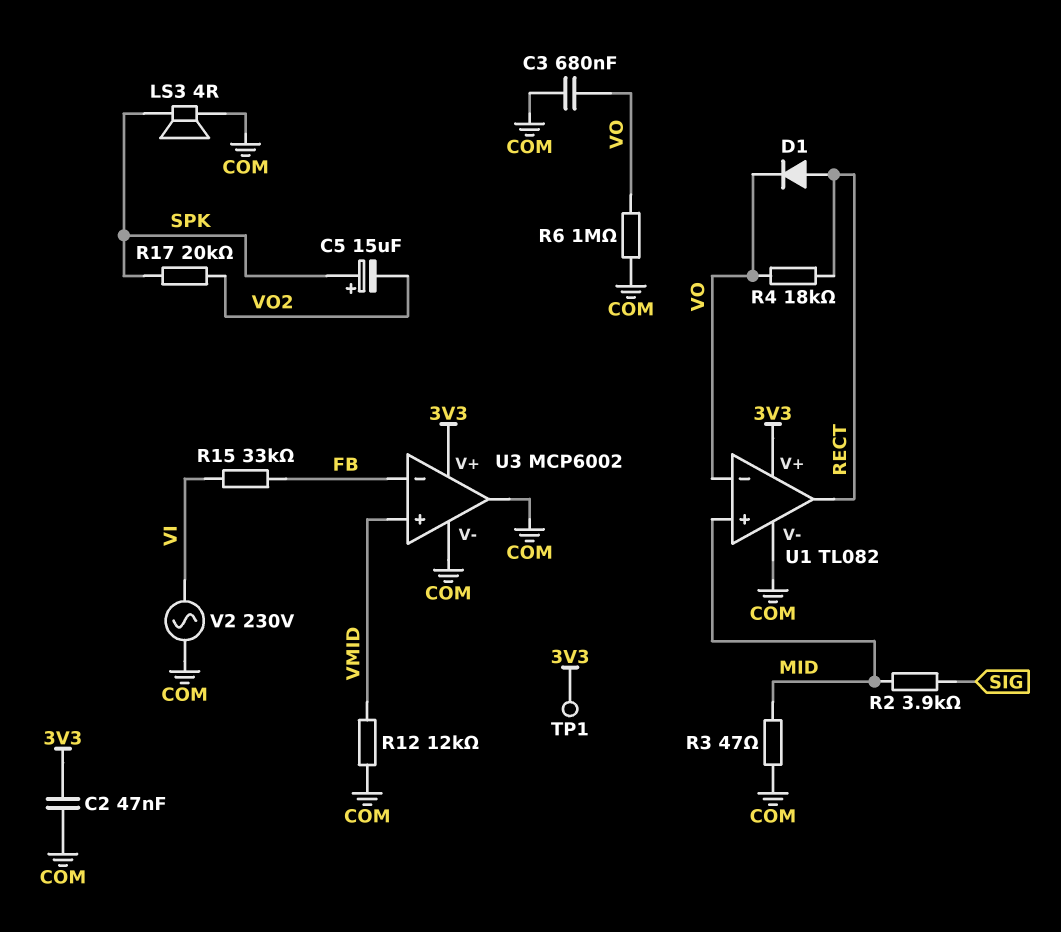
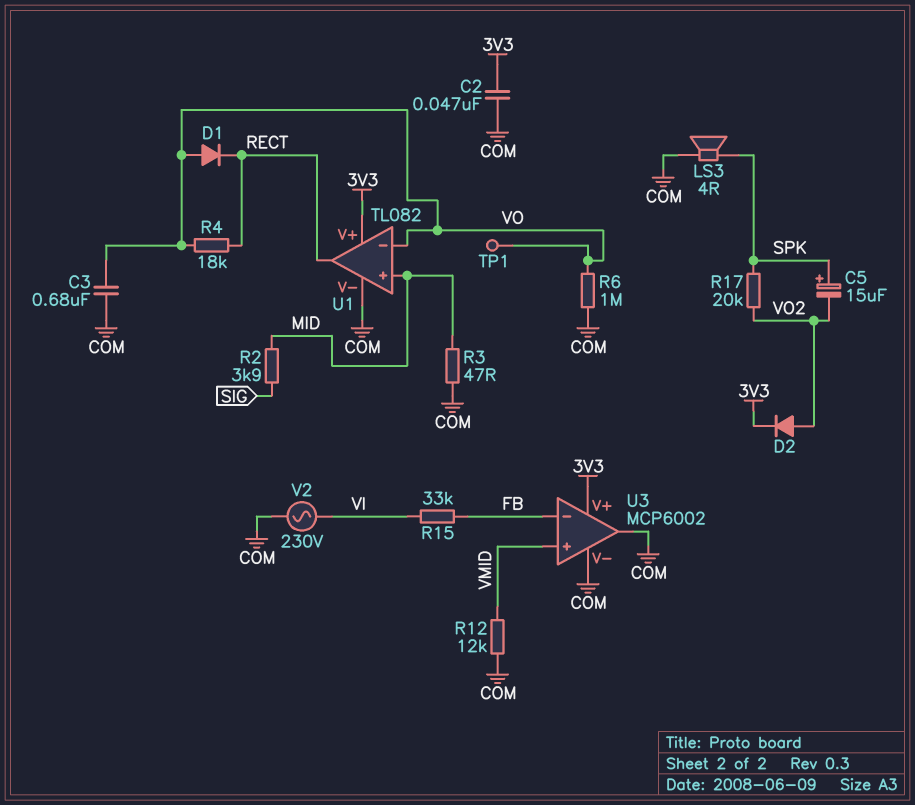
D1: diode (A RECT, K VO) -> diode (A VO, K RECT)
D2: none -> diode (A VO2, K 3V3)
TP1: test point (3V3) -> test point (VO)

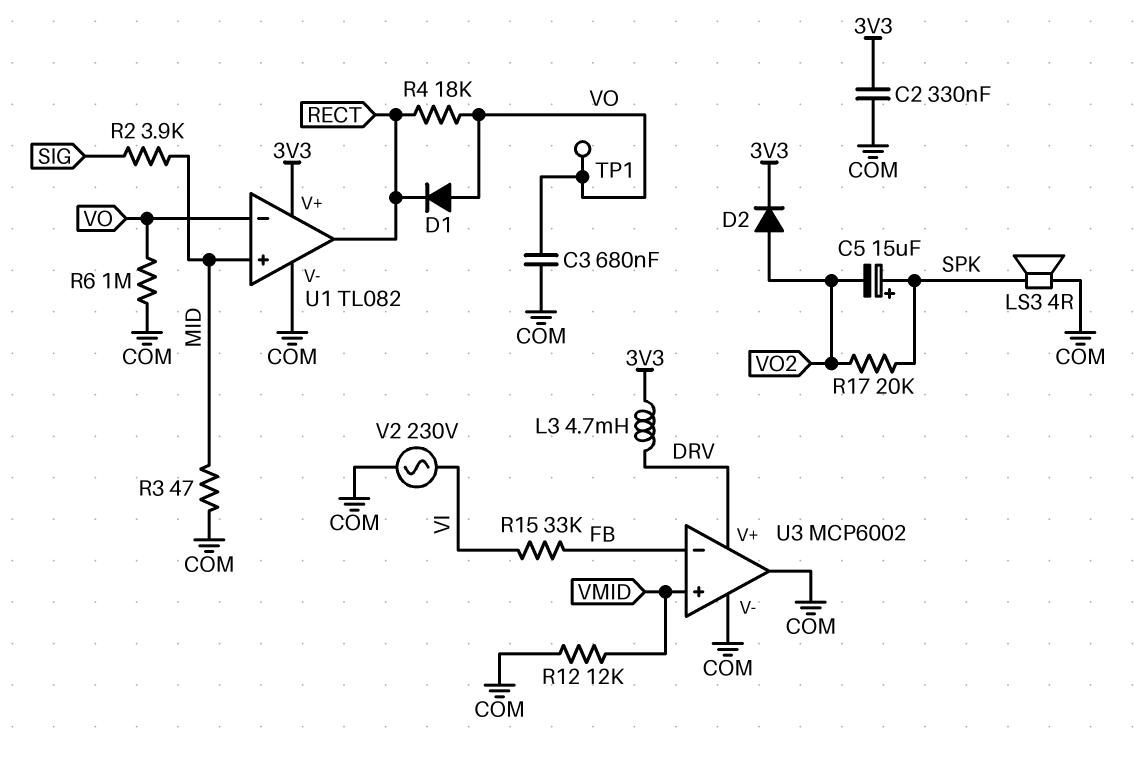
C2: 47nF (3V3, COM) -> 330nF (3V3, COM)
L3: none -> 4.7mH (3V3, DRV)
U3 pin V+: 3V3 -> DRV

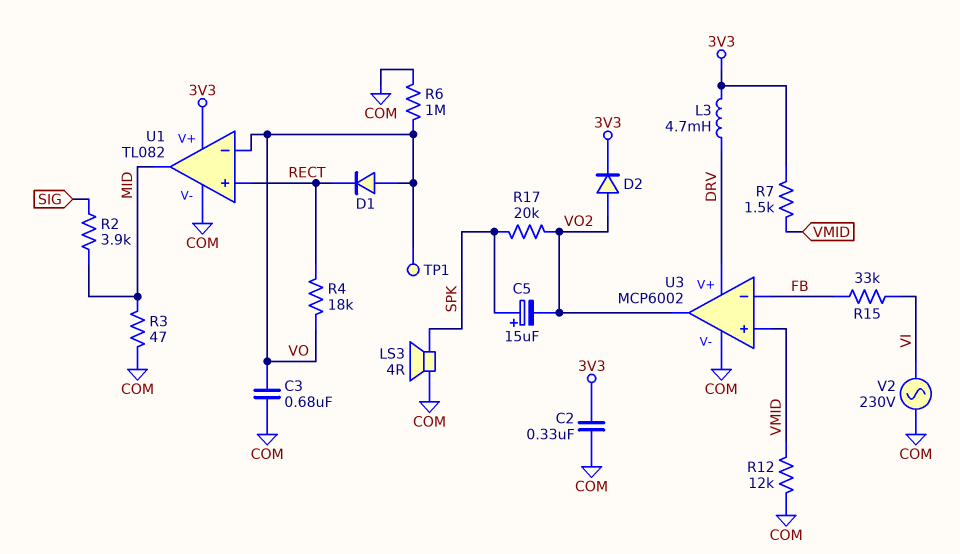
R7: none -> 1.5k (3V3, VMID)
U1 pin in+: MID -> RECT
U1 pin out: RECT -> MID
U3 pin out: COM -> VO2

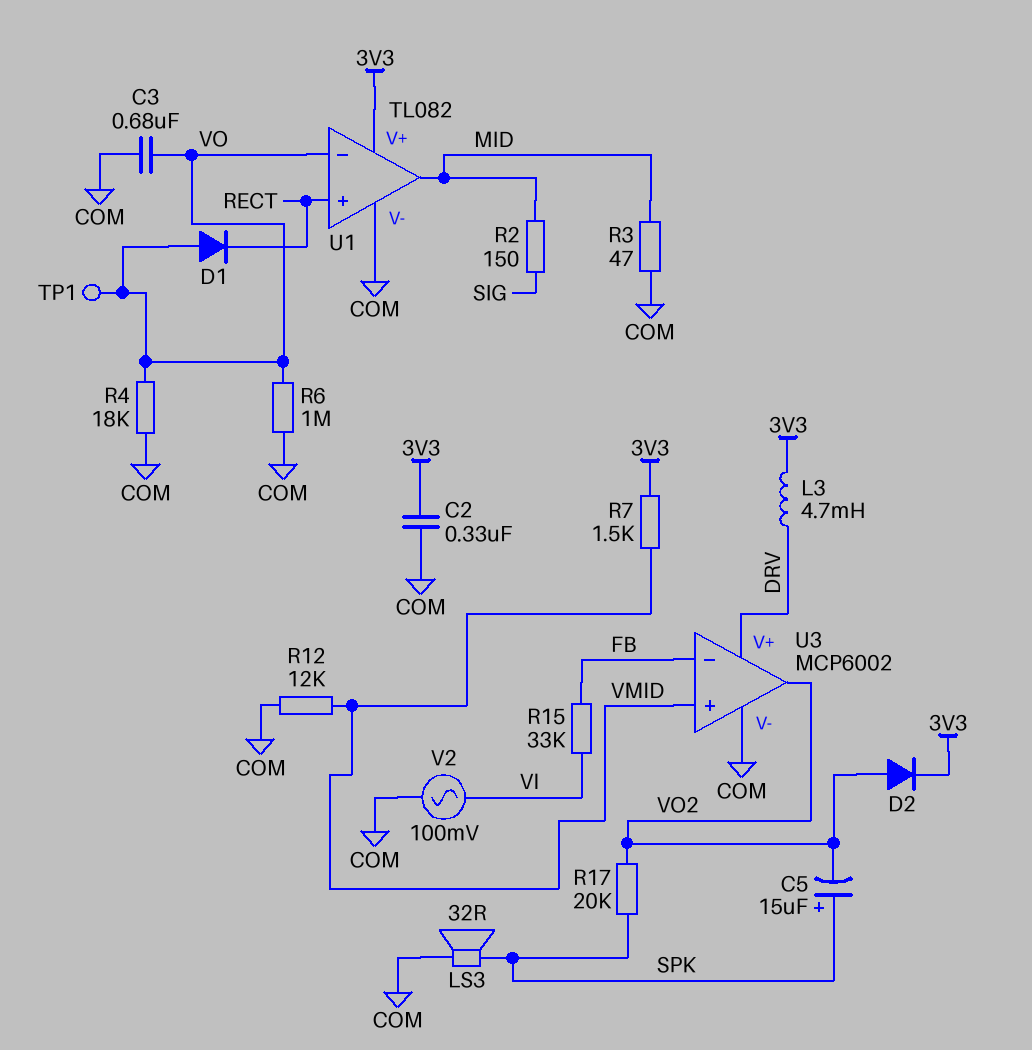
LS3: speaker 4R (COM, SPK) -> speaker 32R (COM, SPK)
R2: 3.9k (MID, SIG) -> 150 (MID, SIG)
R4: 18k (RECT, VO) -> 18k (COM, VO)
V2: AC 230V (COM, VI) -> AC 100mV (COM, VI)

